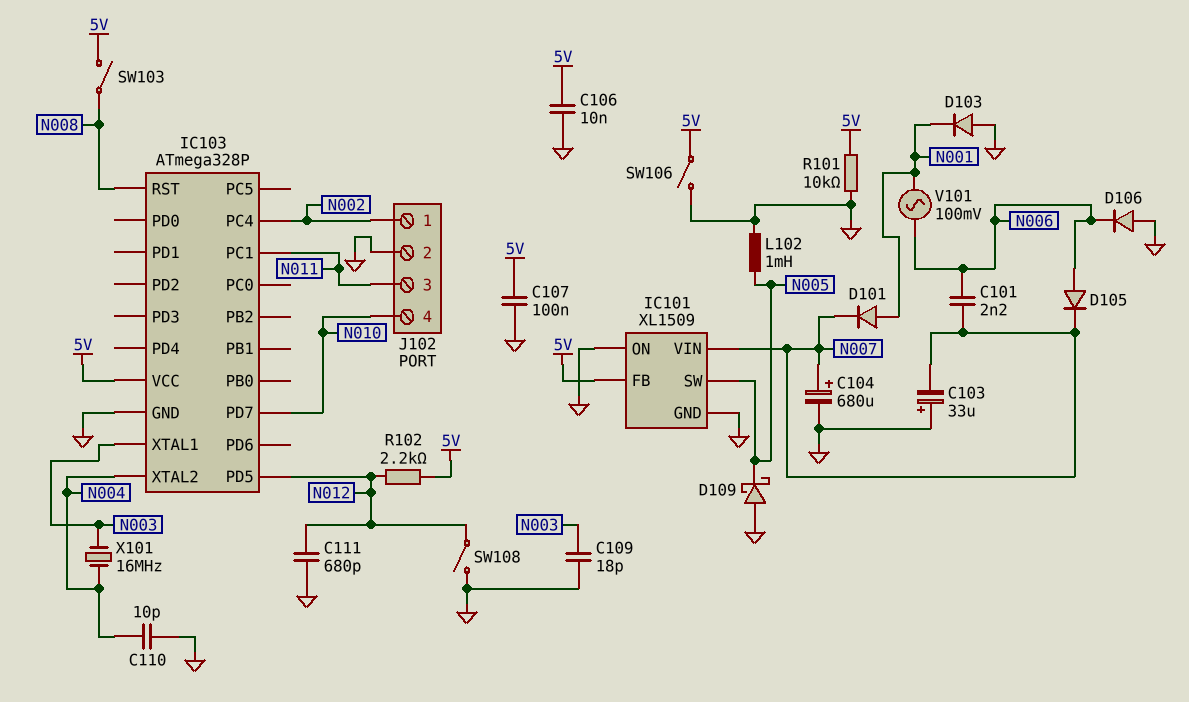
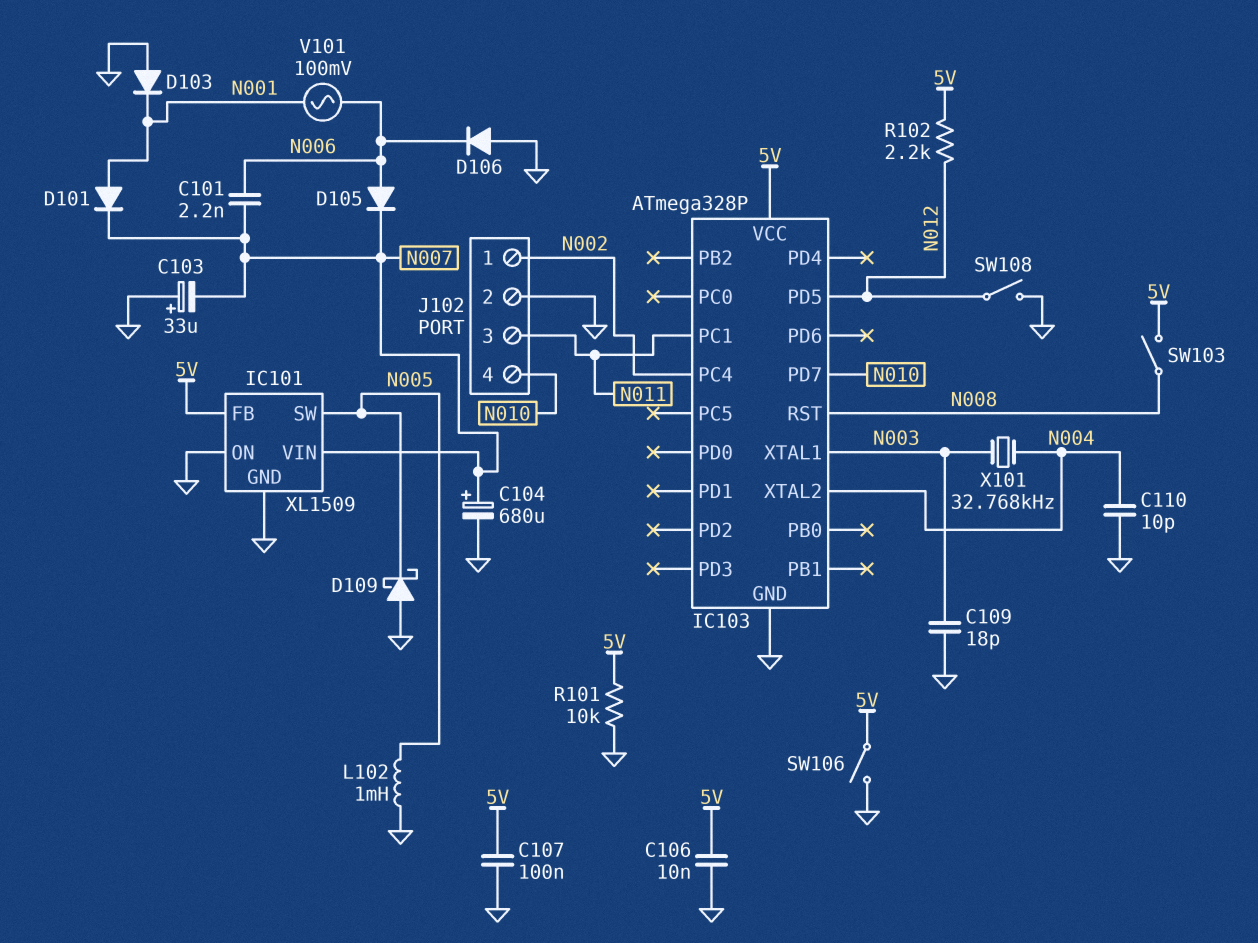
C111: 680pF (GND, N012) -> none
X101: 16MHz (N003, N004) -> 32.768kHz (N003, N004)

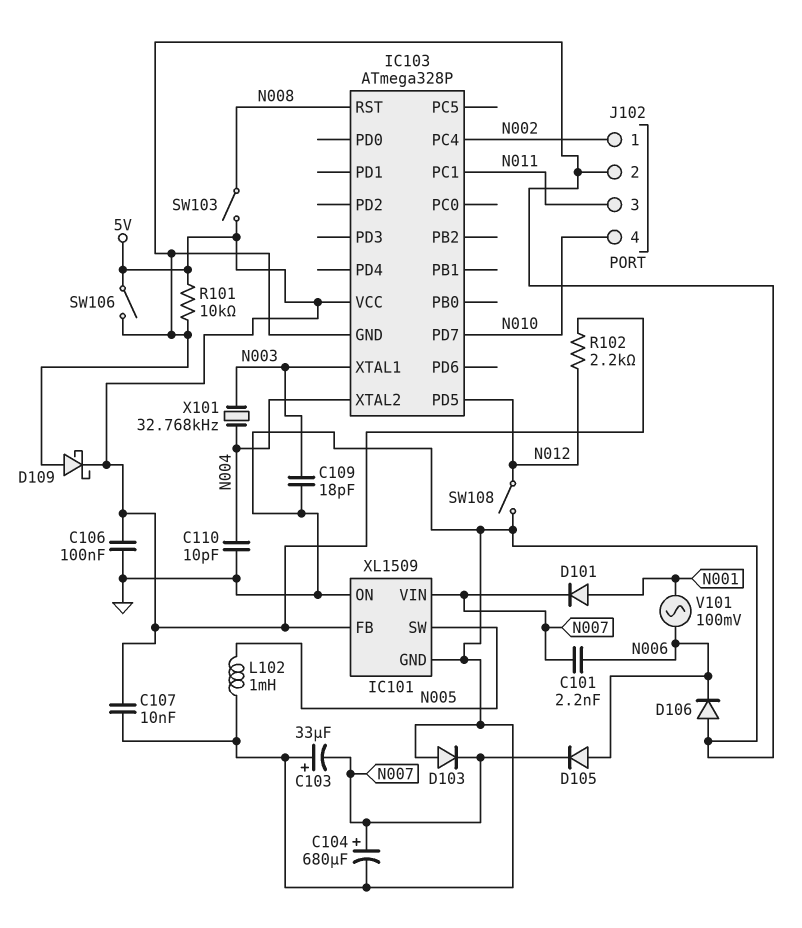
C106: 10nF (5V, GND) -> 100nF (5V, GND)
C107: 100nF (5V, GND) -> 10nF (5V, GND)
D103: diode (A GND, K N001) -> diode (A GND, K N007)
D109: schottky (A GND, K N005) -> schottky (A GND, K 5V)

